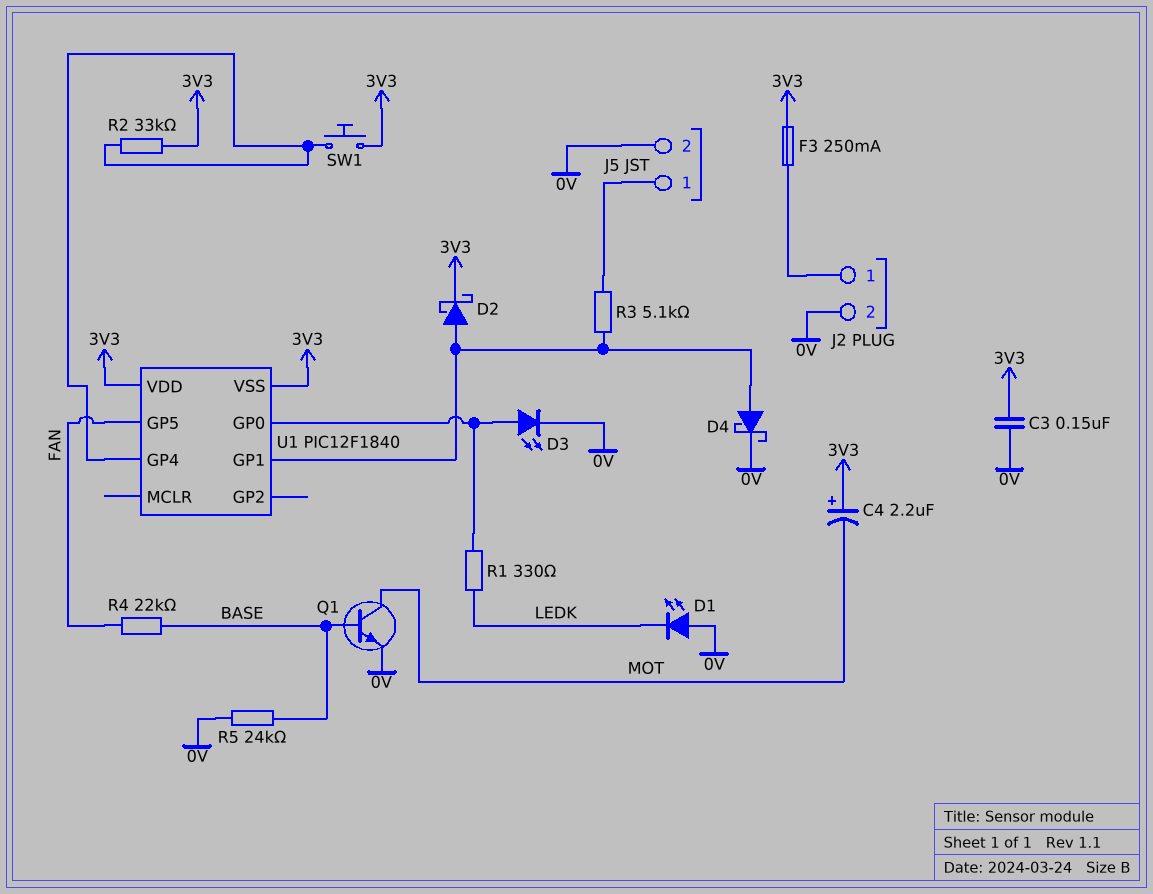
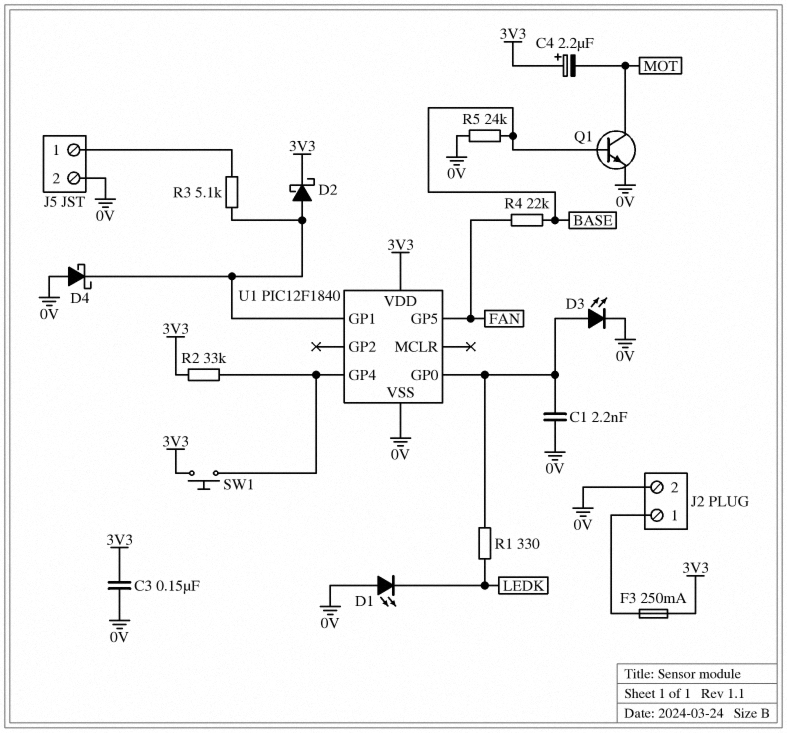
C1: none -> 2.2nF (0V, U1/GP0)
D4: schottky (A U1/GP1, K 0V) -> schottky (A 0V, K U1/GP1)
U1 pin VSS: 3V3 -> 0V

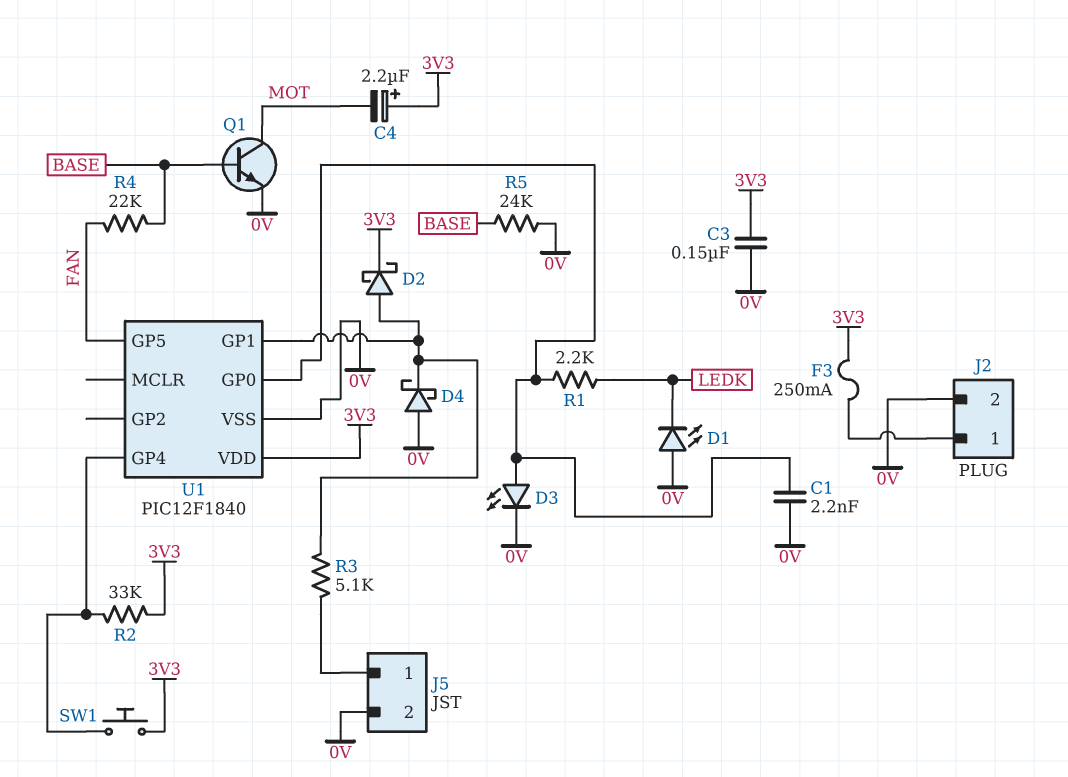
R1: 330 (LEDK, U1/GP0) -> 2.2k (LEDK, U1/GP0)

